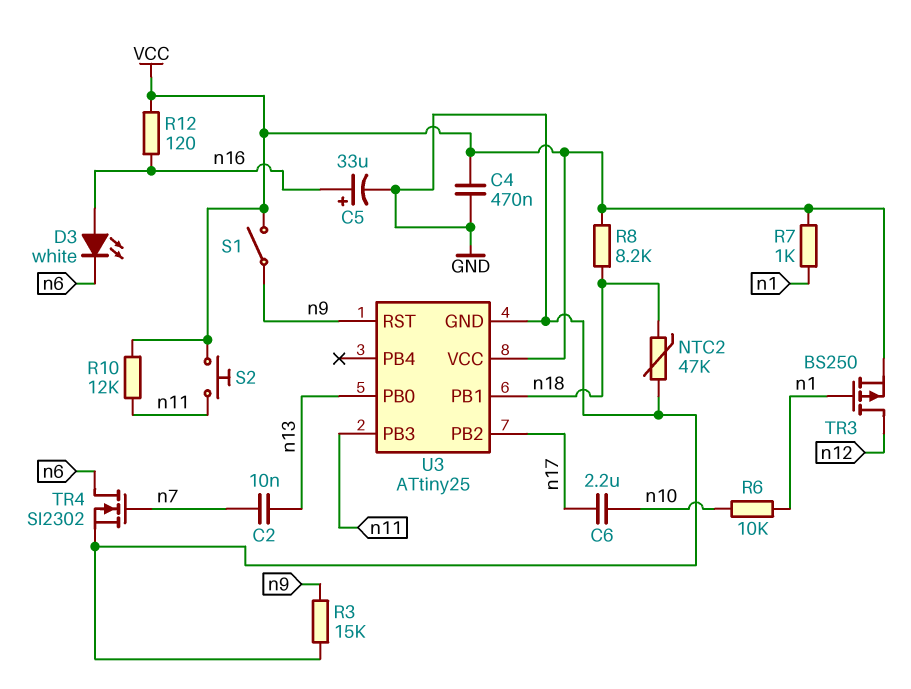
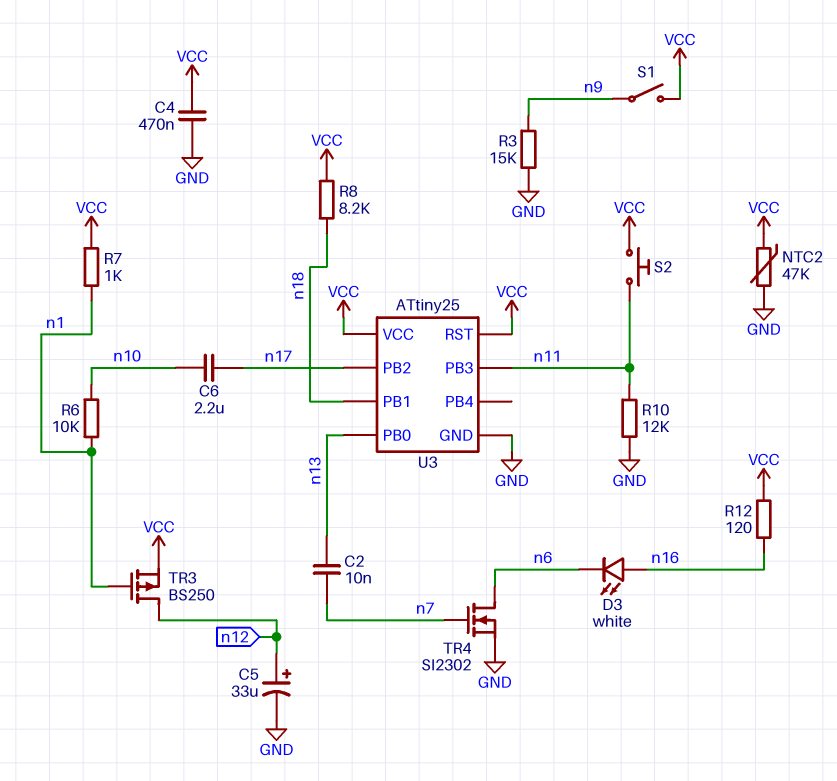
C5: 33uF (plus n16, minus GND) -> 33uF (plus n12, minus GND)
NTC2: 47k (GND, n18) -> 47k (GND, VCC)
R10: 12k (VCC, n11) -> 12k (GND, n11)
U3 pin RST: n9 -> VCC

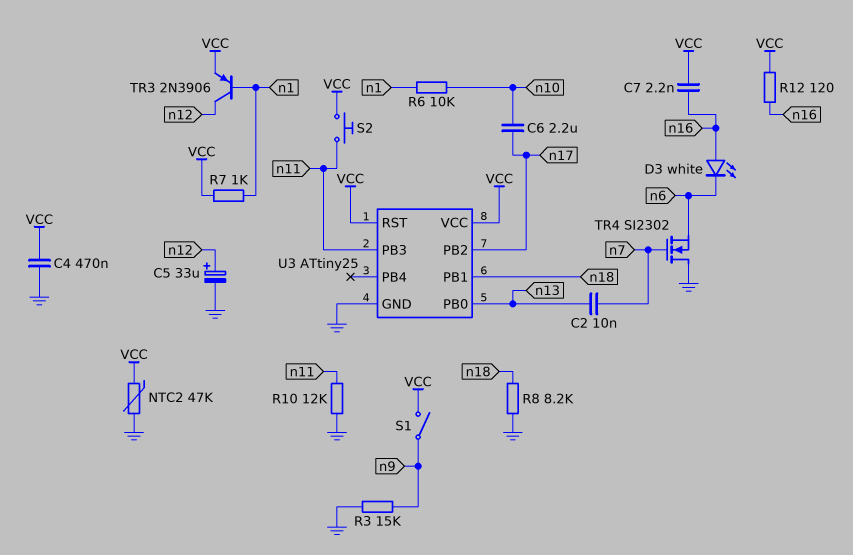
C7: none -> 2.2nF (VCC, n16)
R8: 8.2k (VCC, n18) -> 8.2k (GND, n18)
TR3: PMOS BS250 (G n1, D n12, S VCC) -> PNP 2N3906 (B n1, C n12, E VCC)
TR4: NMOS SI2302 (G n7, D n6, S GND) -> NMOS SI2302 (G n7, D GND, S n6)

